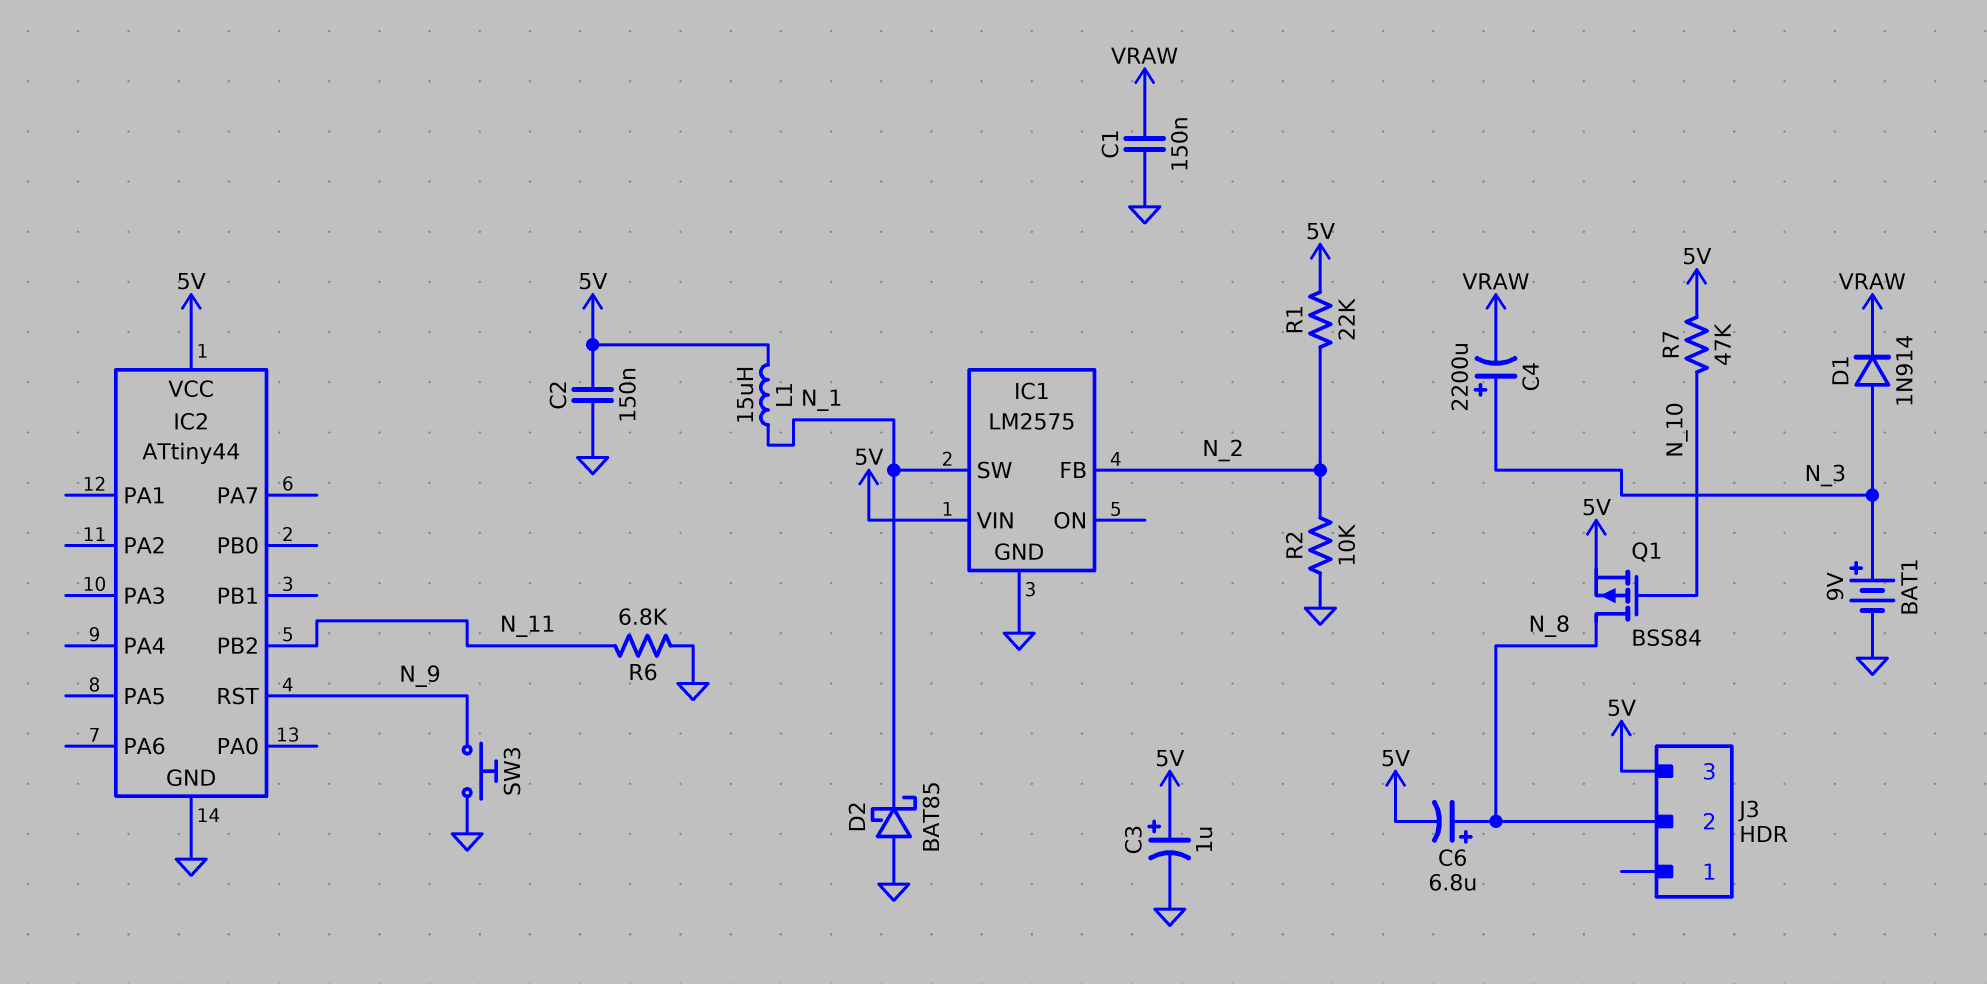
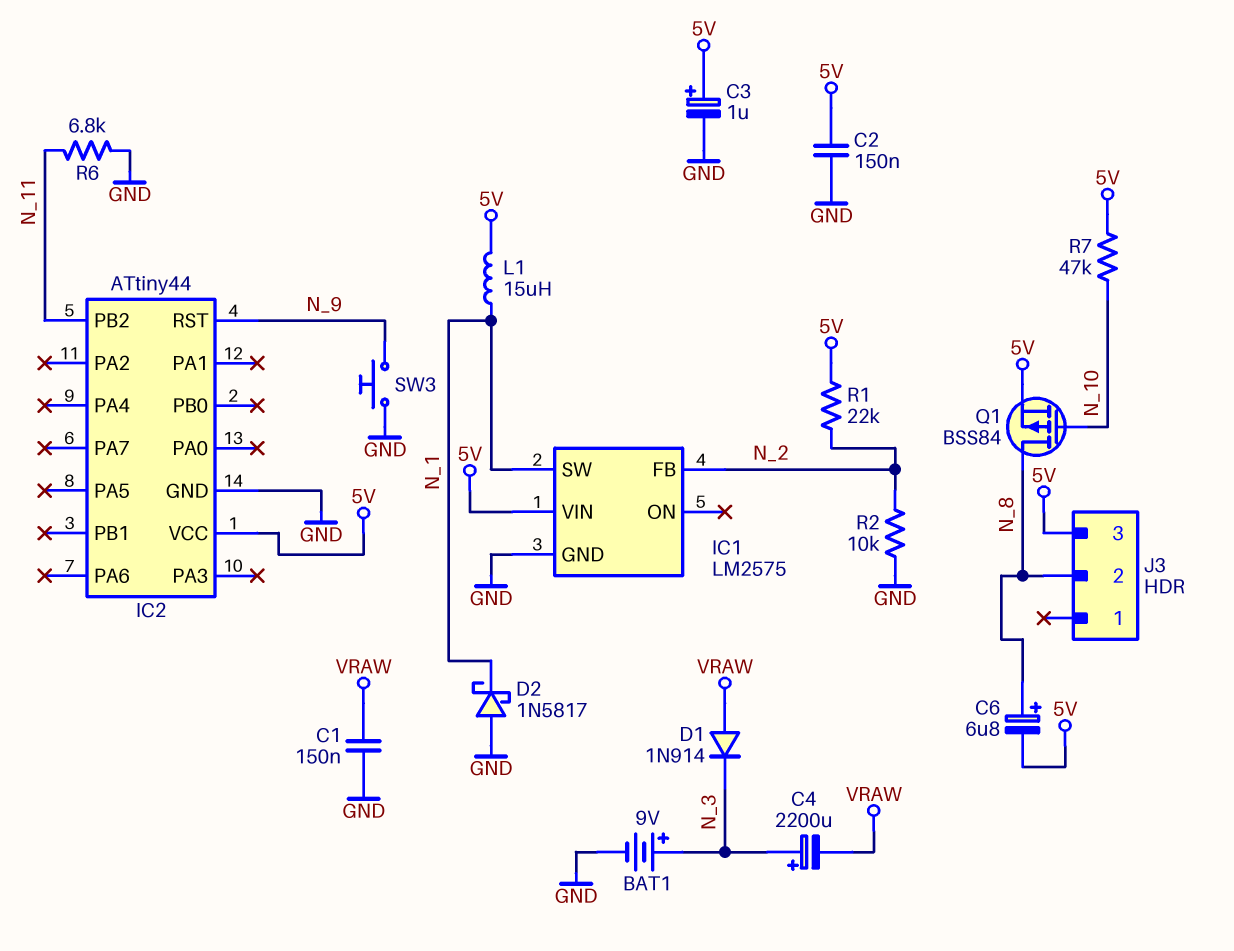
D1: diode 1N914 (A N_3, K VRAW) -> diode 1N914 (A VRAW, K N_3)
D2: schottky BAT85 (A GND, K N_1) -> schottky 1N5817 (A GND, K N_1)

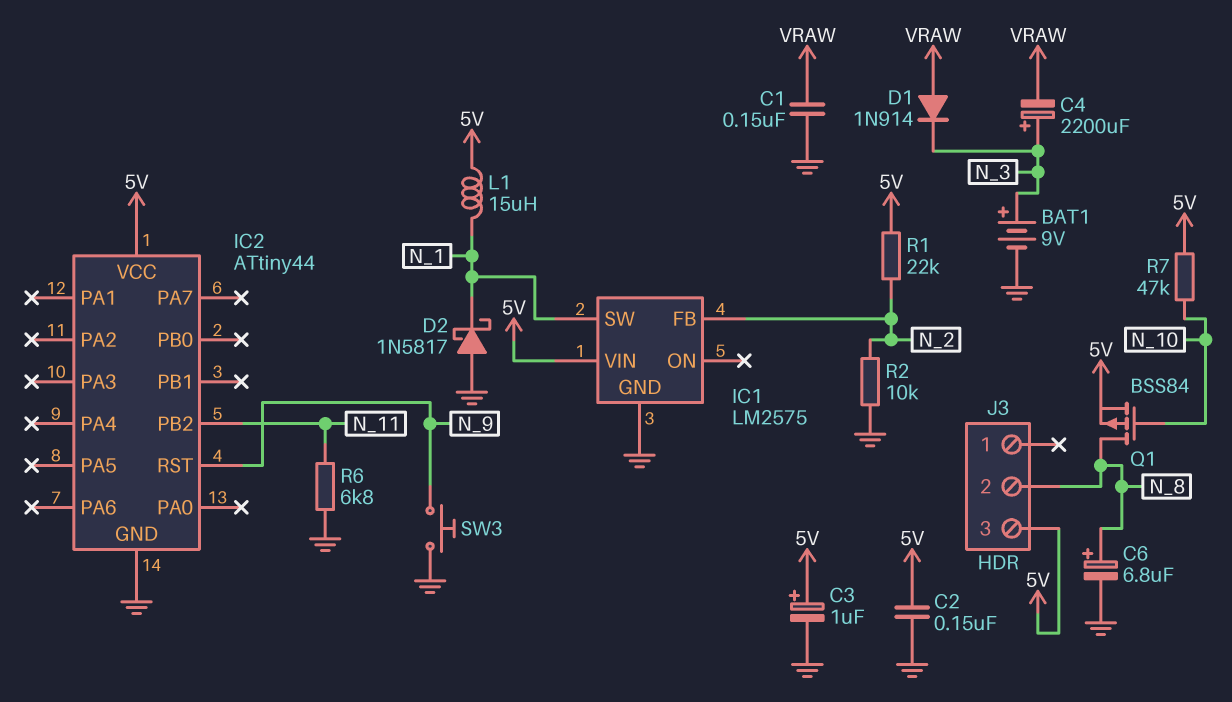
C6: 6.8uF (plus N_8, minus 5V) -> 6.8uF (plus N_8, minus GND)

